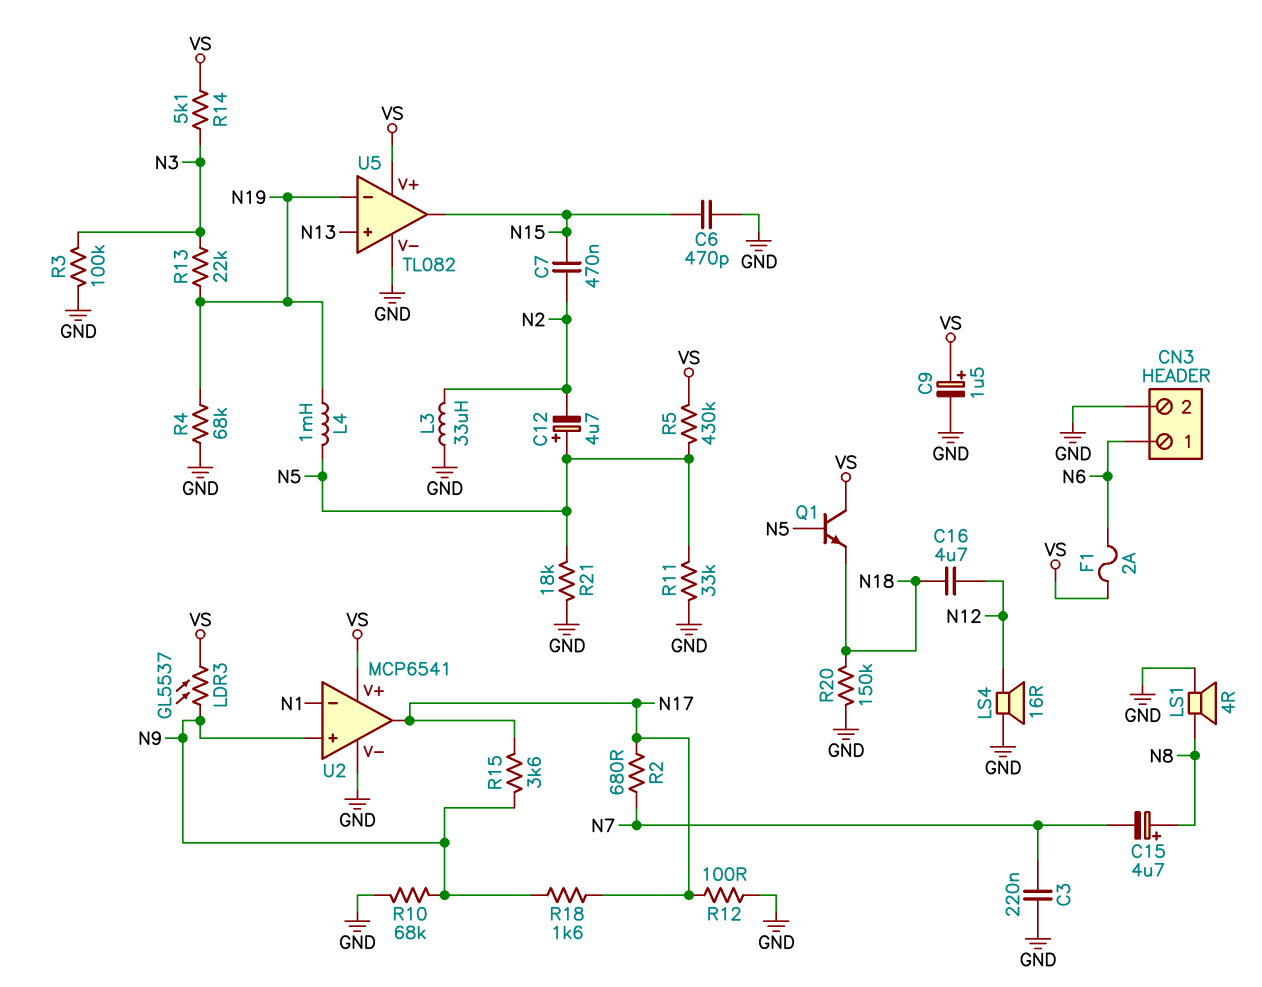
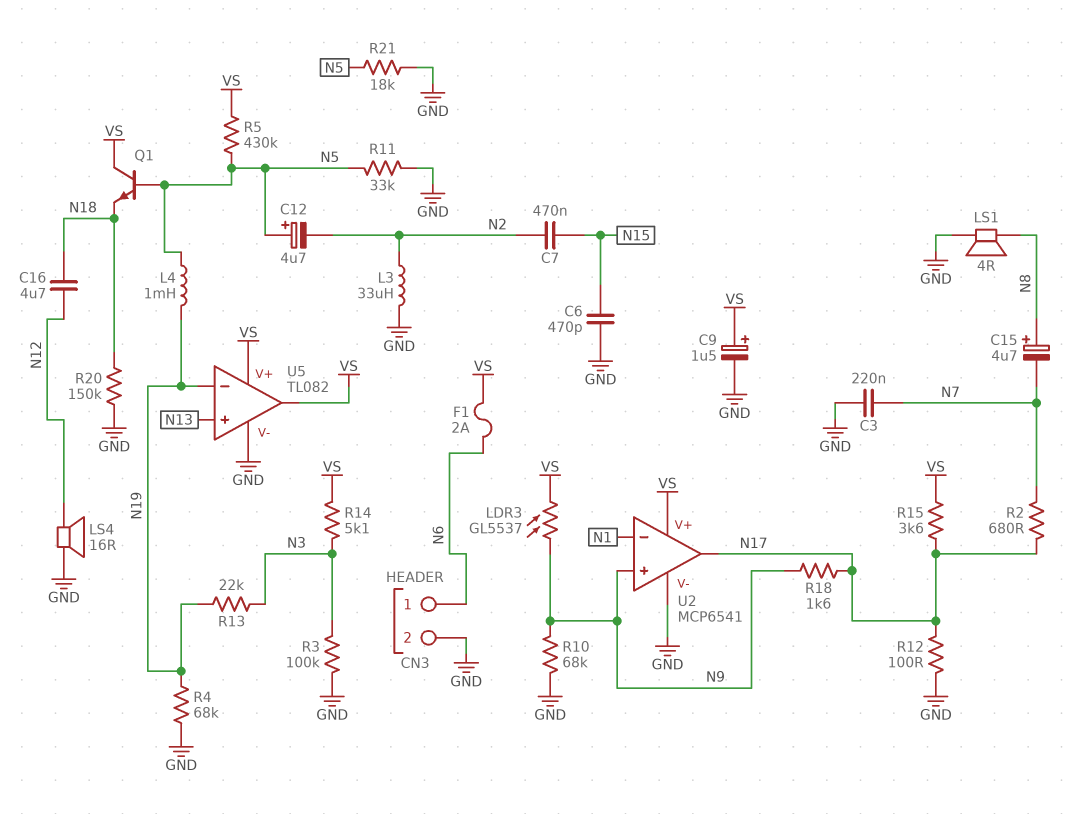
R15: 3.6k (N9, N17) -> 3.6k (N17, VS)
U5 pin out: N15 -> VS

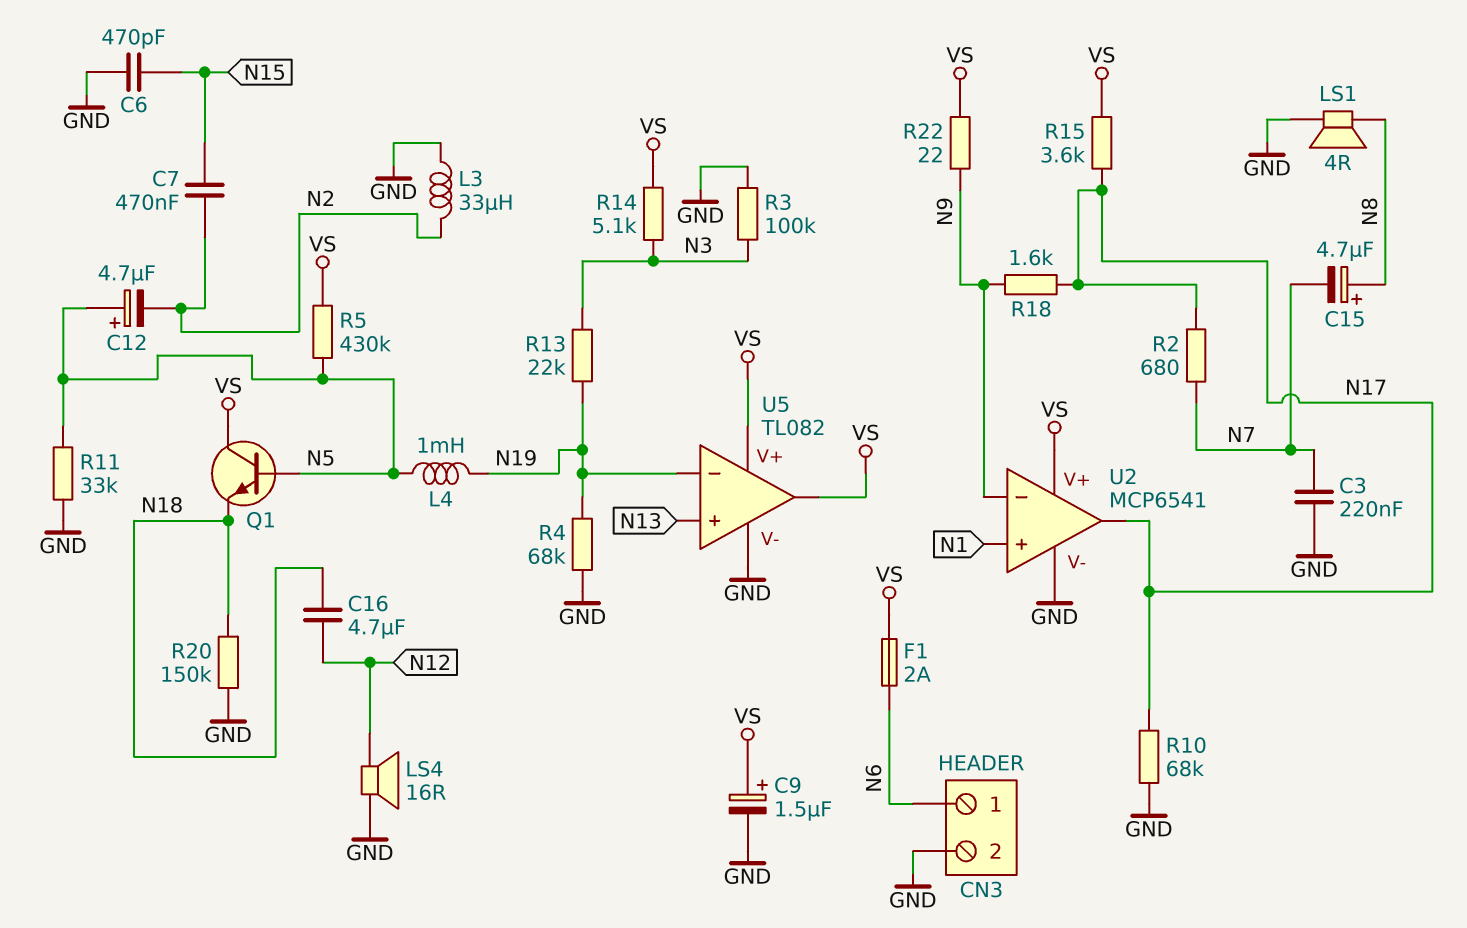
LDR3: GL5537 (N9, VS) -> none
R10: 68k (GND, N9) -> 68k (GND, N17)
R12: 100 (GND, N17) -> none
R21: 18k (GND, N5) -> none
R22: none -> 22 (N9, VS)
U2 pin in+: N9 -> N1
U2 pin in-: N1 -> N9

